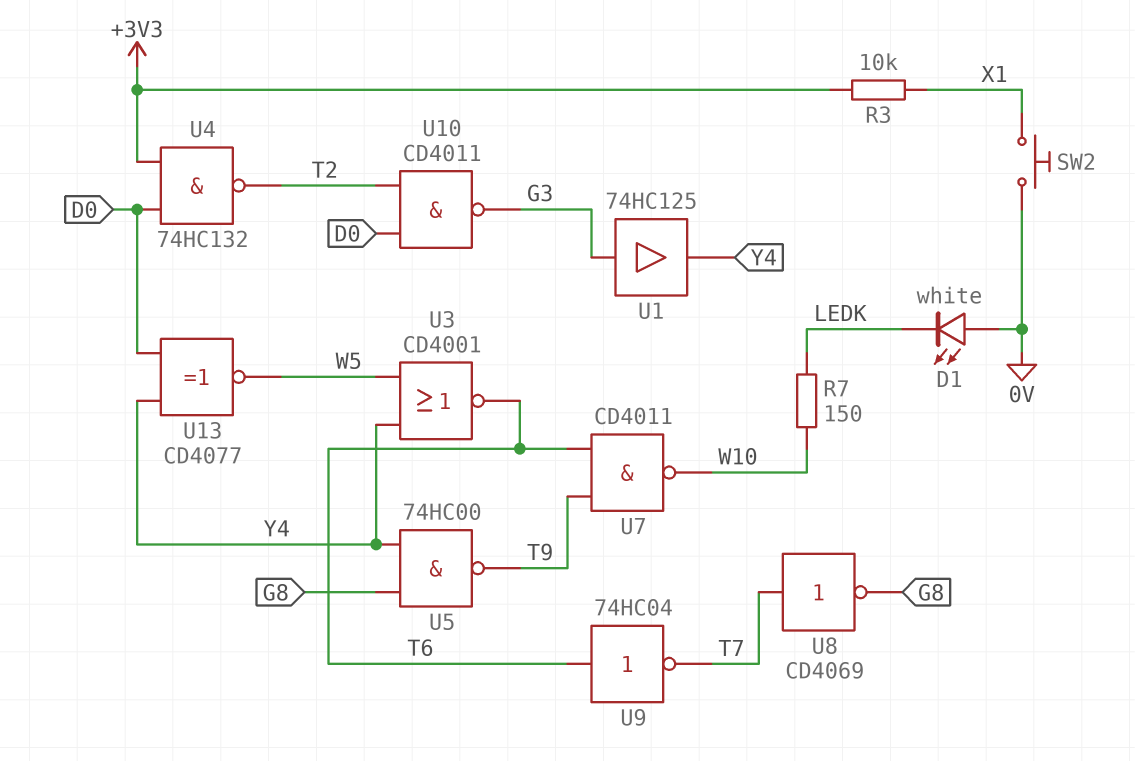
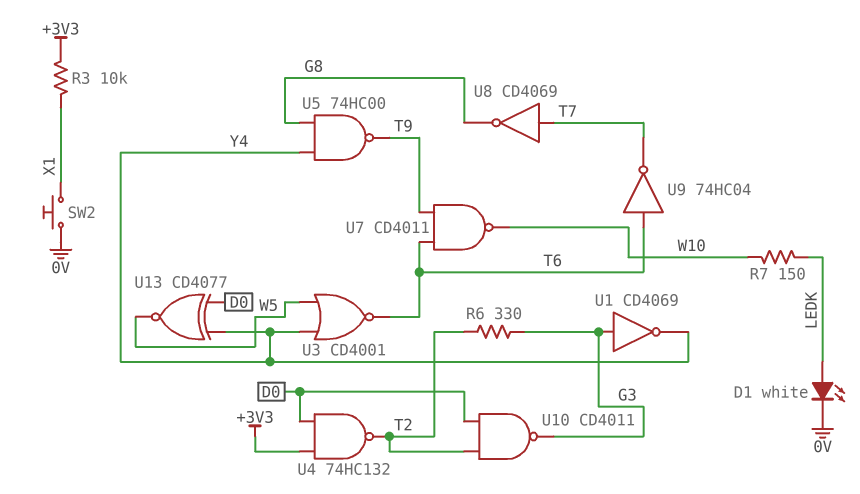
D1: LED white (A 0V, K LEDK) -> LED white (A LEDK, K 0V)
R6: none -> 330 (G3, T2)
U1: buffer 74HC125 (in G3, out Y4) -> NOT CD4069 (in G3, out Y4)

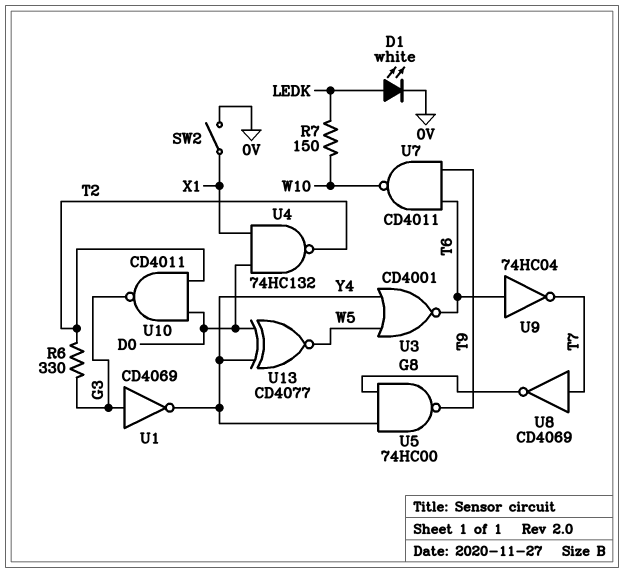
R3: 10k (+3V3, X1) -> none
SW2: button (0V, X1) -> switch (0V, X1)
U4: NAND 74HC132 (in +3V3, in D0, out T2) -> NAND 74HC132 (in D0, in X1, out T2)

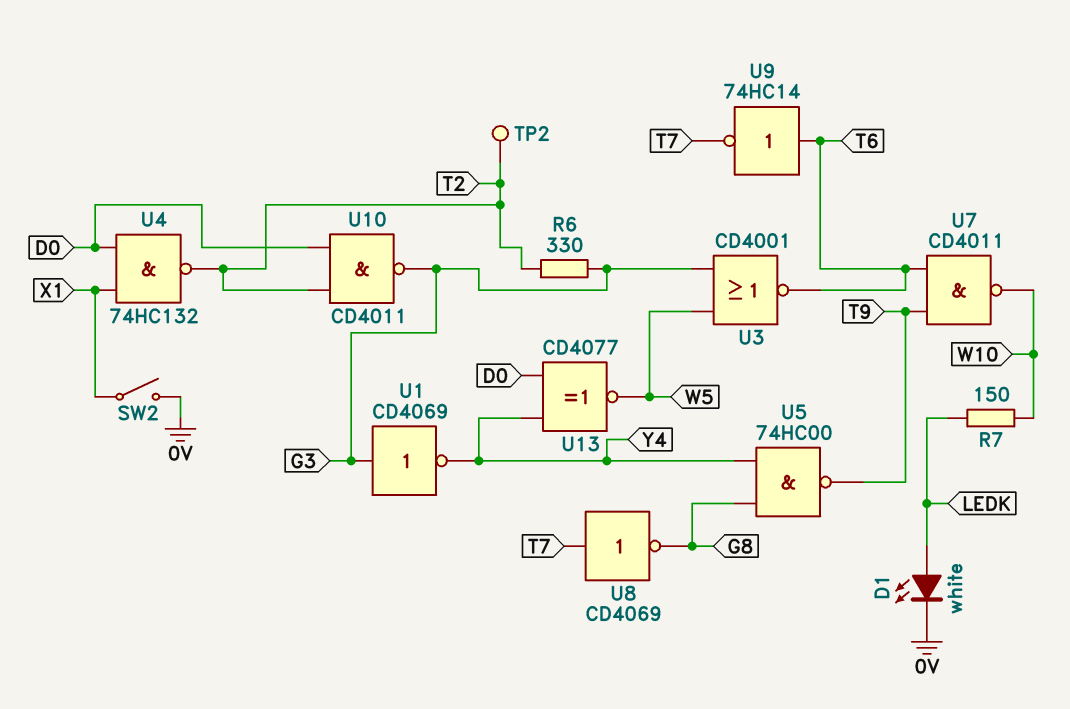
TP2: none -> test point (T2)
U3: NOR CD4001 (in W5, in Y4, out T6) -> NOR CD4001 (in G3, in W5, out T6)
U9: NOT 74HC04 (in T6, out T7) -> NOT 74HC14 (in T6, out T7)

